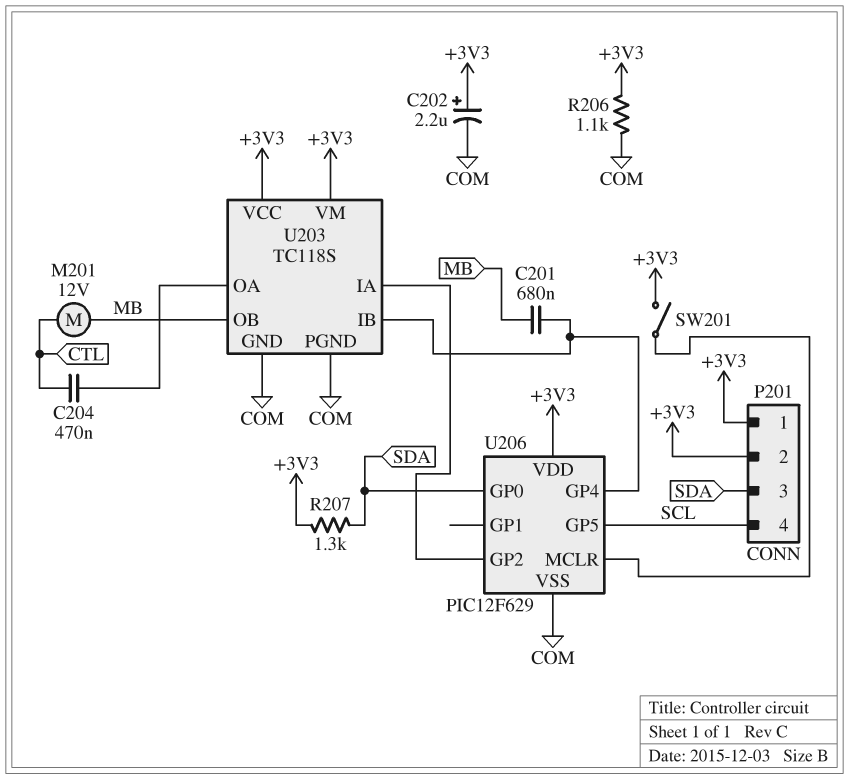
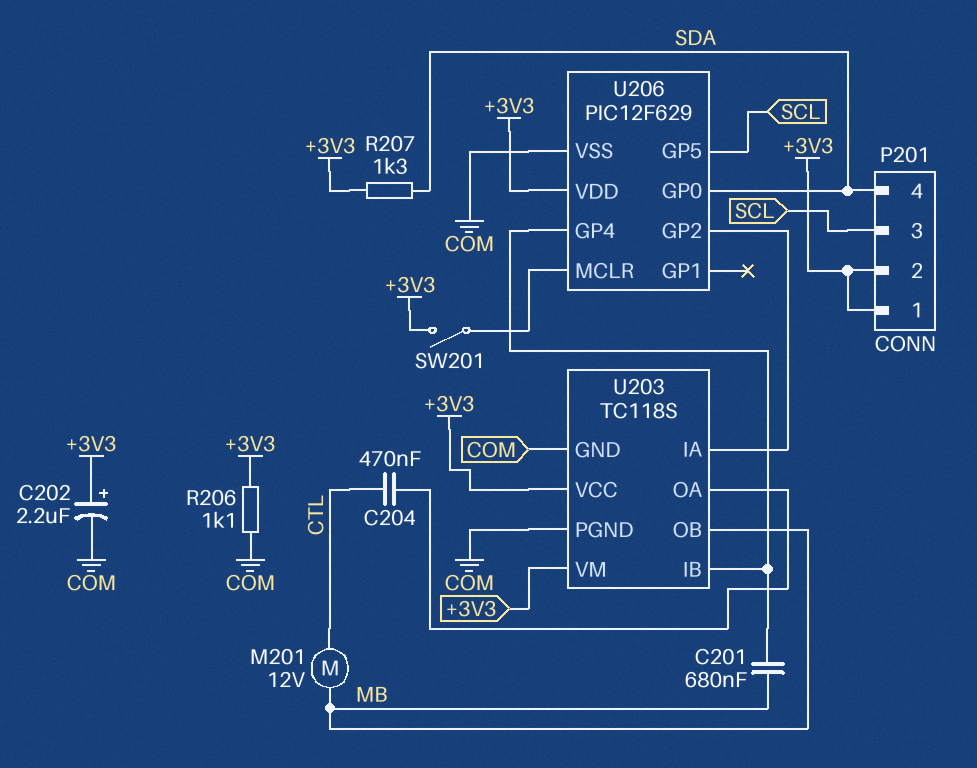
P201 pin 3: SDA -> SCL
P201 pin 4: SCL -> SDA

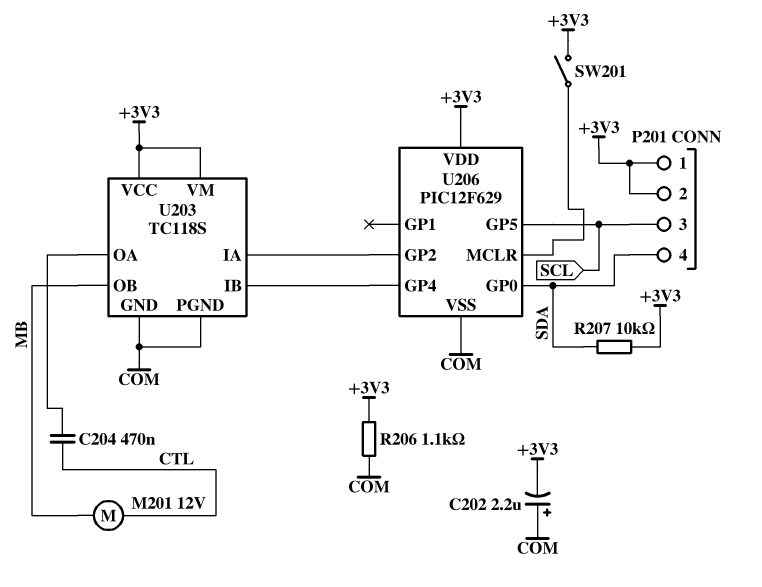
C201: 680nF (MB, U203/IB) -> none
C202: 2.2uF (plus +3V3, minus COM) -> 2.2uF (plus COM, minus +3V3)
R207: 1.3k (+3V3, SDA) -> 10k (+3V3, SDA)

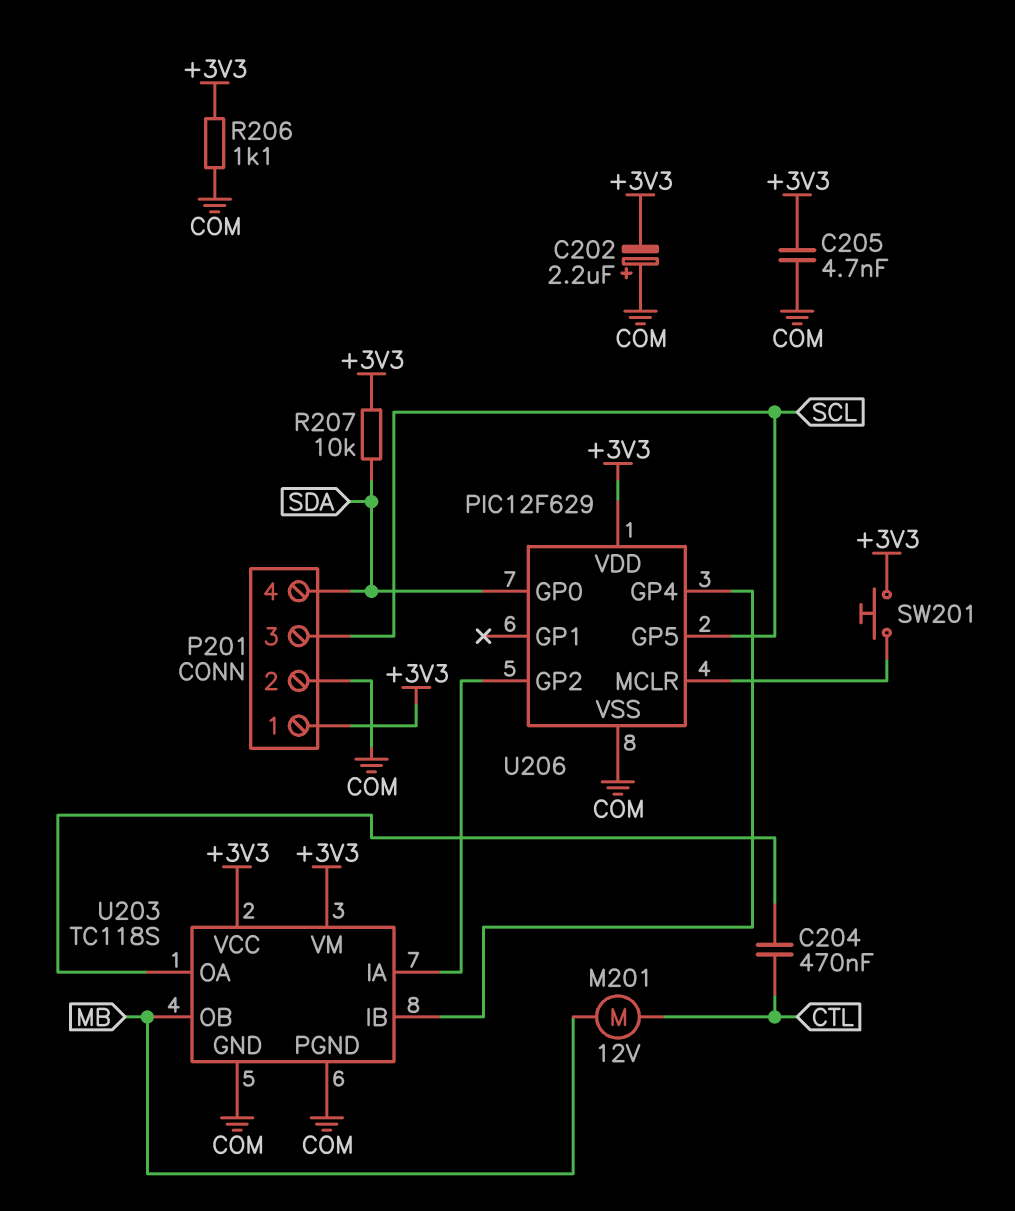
C205: none -> 4.7nF (+3V3, COM)
P201 pin 2: +3V3 -> COM
SW201: switch (+3V3, U206/MCLR) -> button (+3V3, U206/MCLR)

